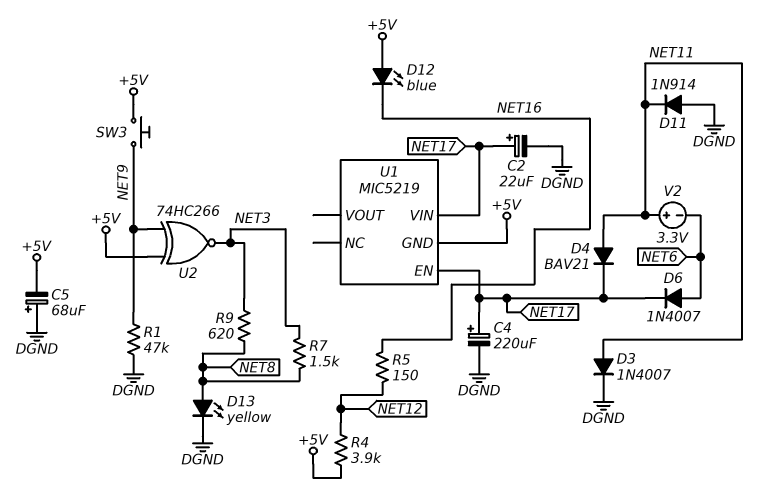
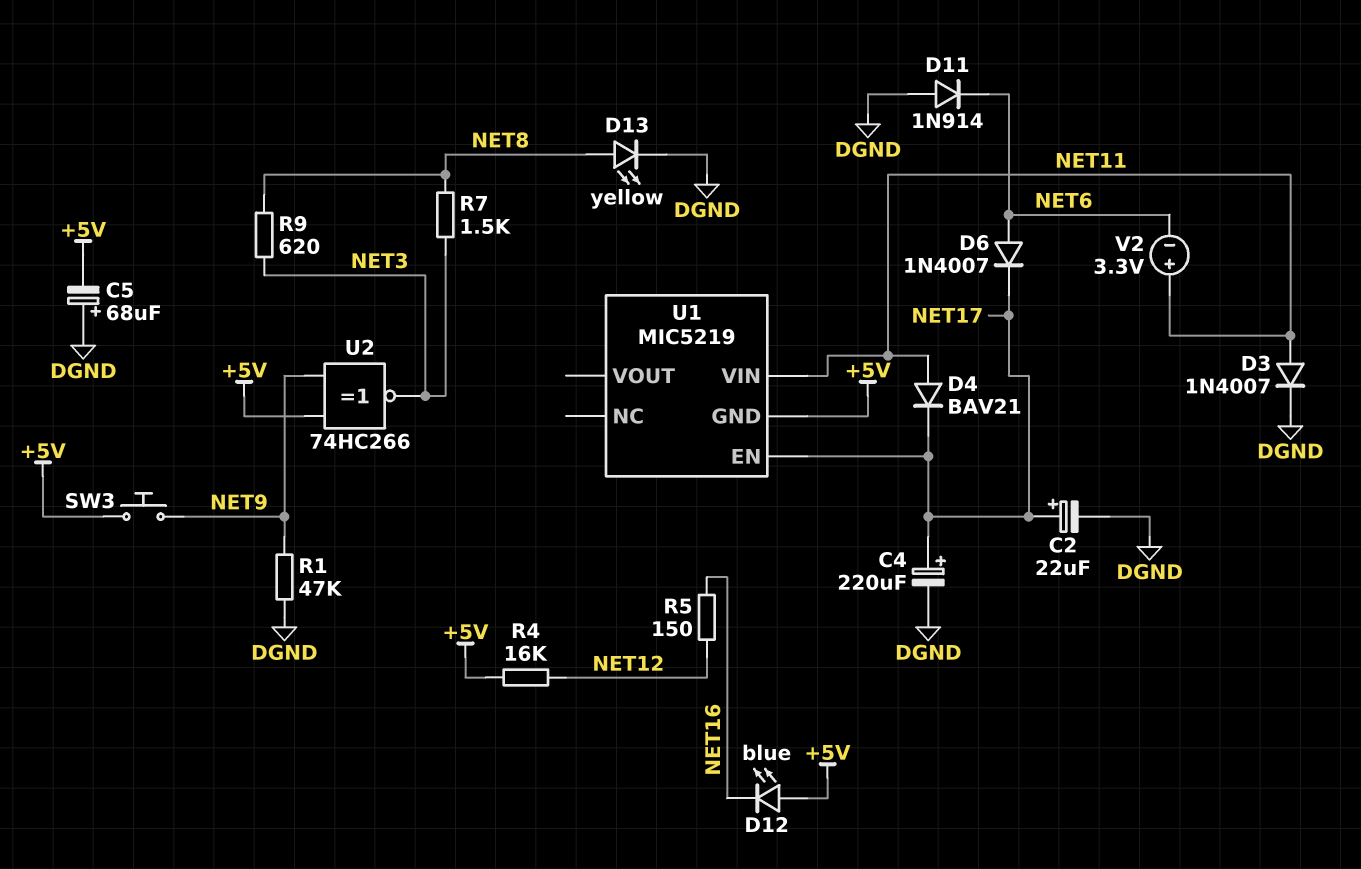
D11: diode 1N914 (A DGND, K NET11) -> diode 1N914 (A DGND, K NET6)
R4: 3.9k (+5V, NET12) -> 16k (+5V, NET12)
U1 pin VIN: NET17 -> NET11

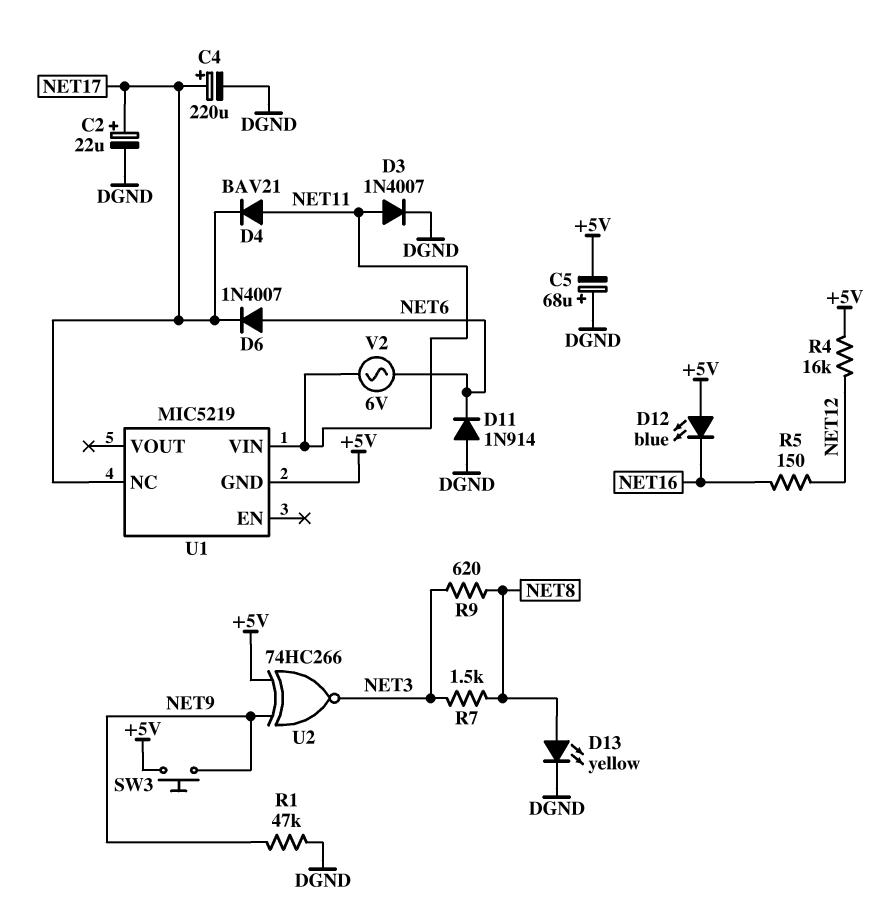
U1 pin EN: NET17 -> none
U1 pin NC: none -> NET17
V2: 3.3V (plus NET11, minus NET6) -> AC 6V (NET6, NET11)

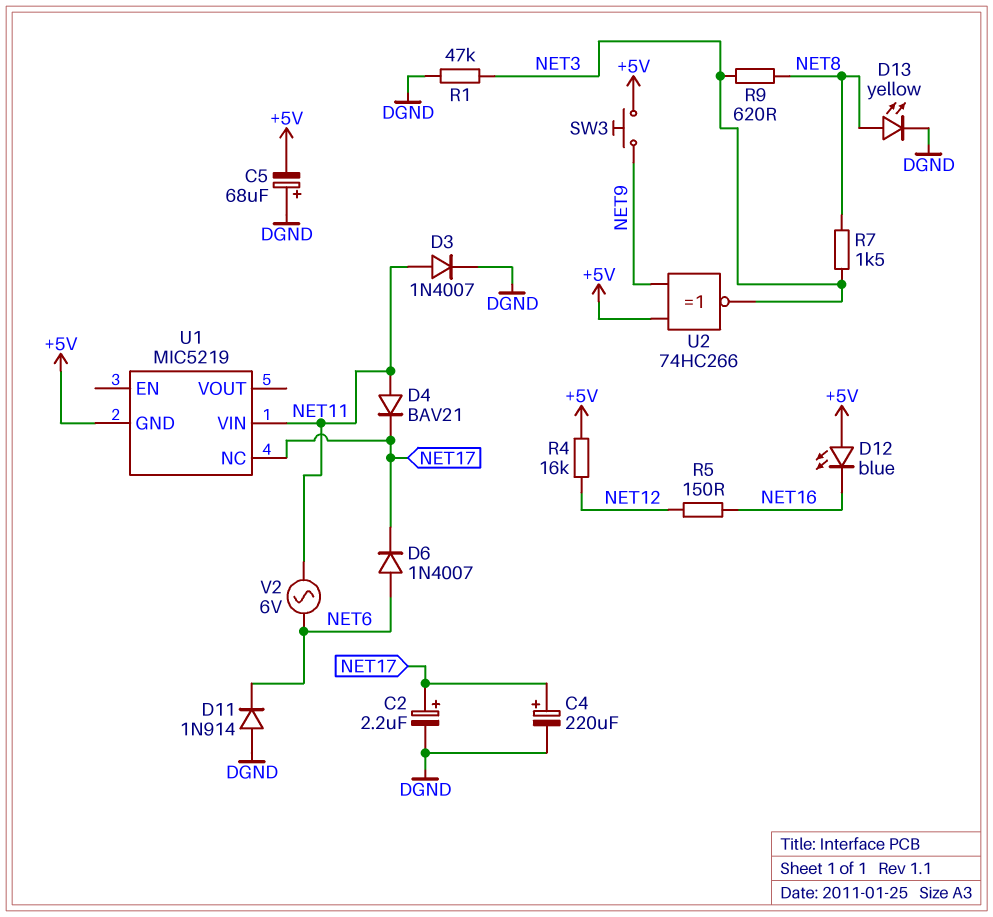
C2: 22uF (plus NET17, minus DGND) -> 2.2uF (plus NET17, minus DGND)
R1: 47k (DGND, NET9) -> 47k (DGND, NET3)

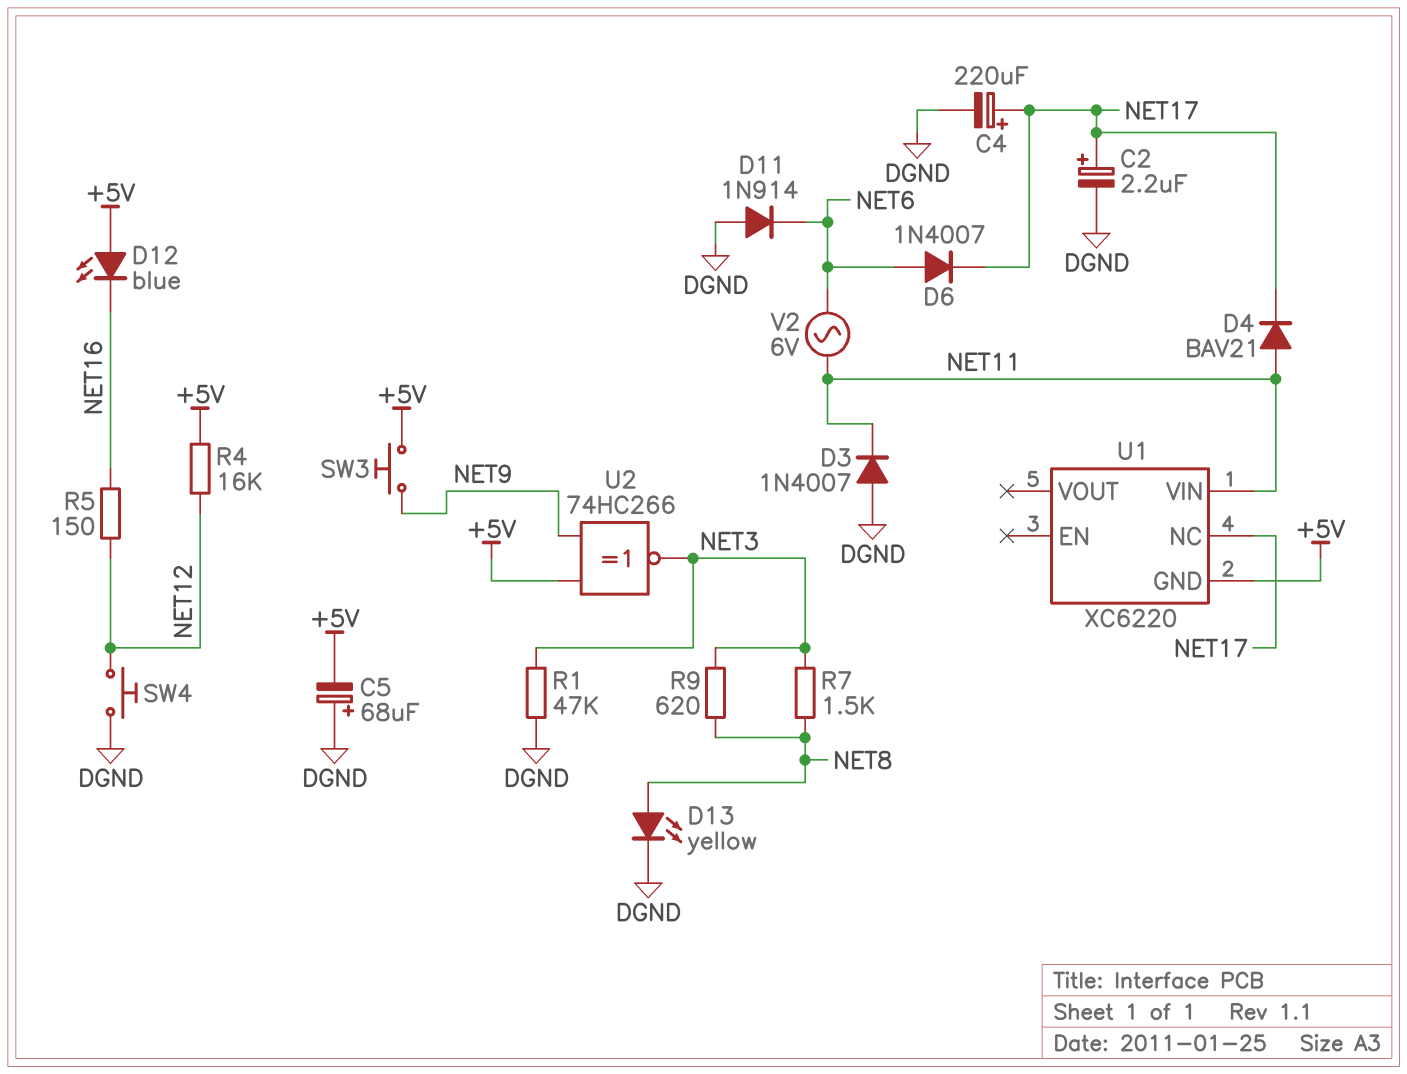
D3: diode 1N4007 (A NET11, K DGND) -> diode 1N4007 (A DGND, K NET11)
SW4: none -> button (DGND, NET12)
U1: MIC5219 -> XC6220

